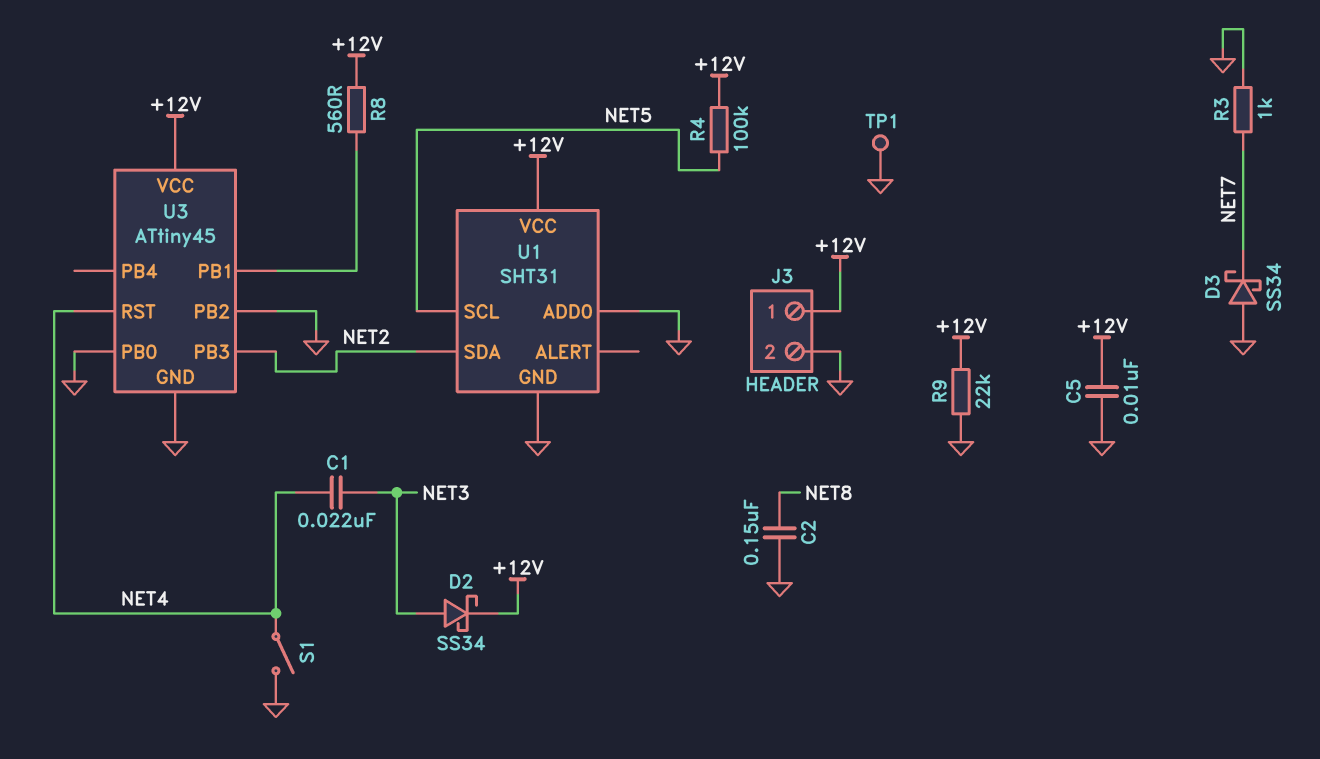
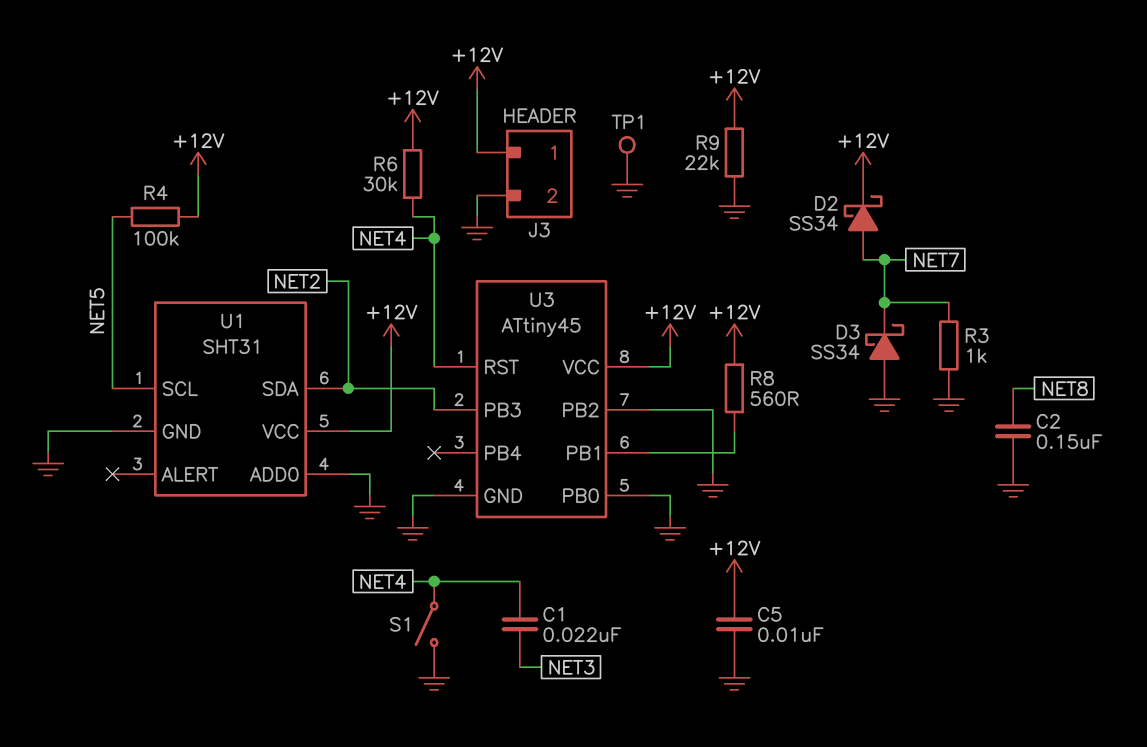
D2: schottky SS34 (A NET3, K +12V) -> schottky SS34 (A NET7, K +12V)
R6: none -> 30k (+12V, NET4)

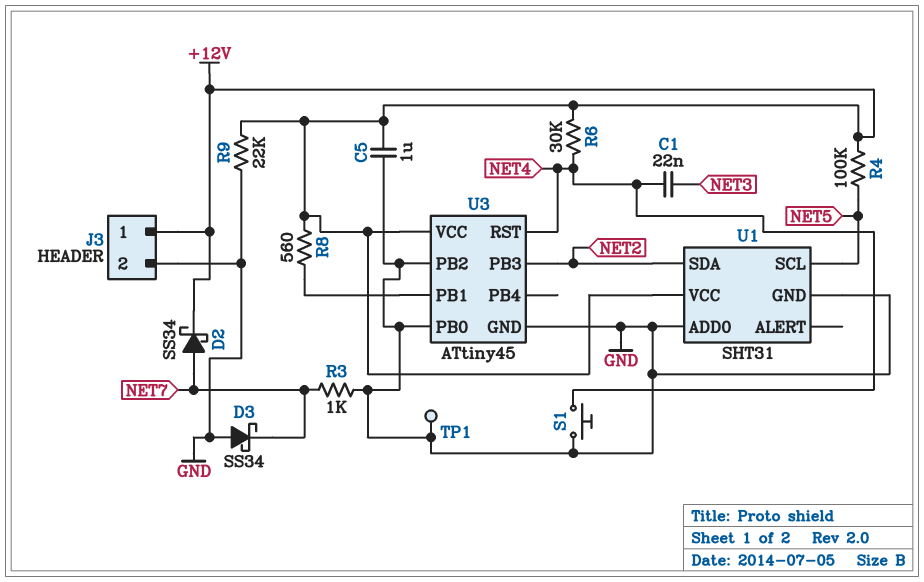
C2: 150nF (GND, NET8) -> none
C5: 10nF (+12V, GND) -> 1uF (+12V, GND)
S1: switch (GND, NET4) -> button (GND, NET4)

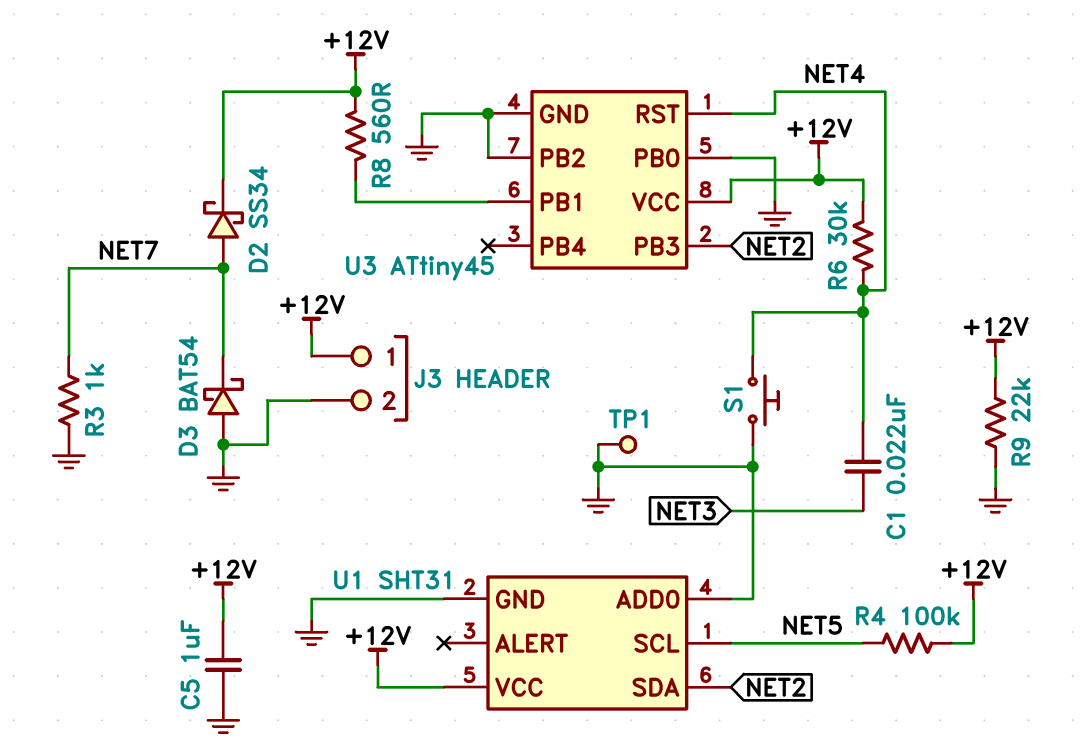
D3: schottky SS34 (A GND, K NET7) -> schottky BAT54 (A GND, K NET7)

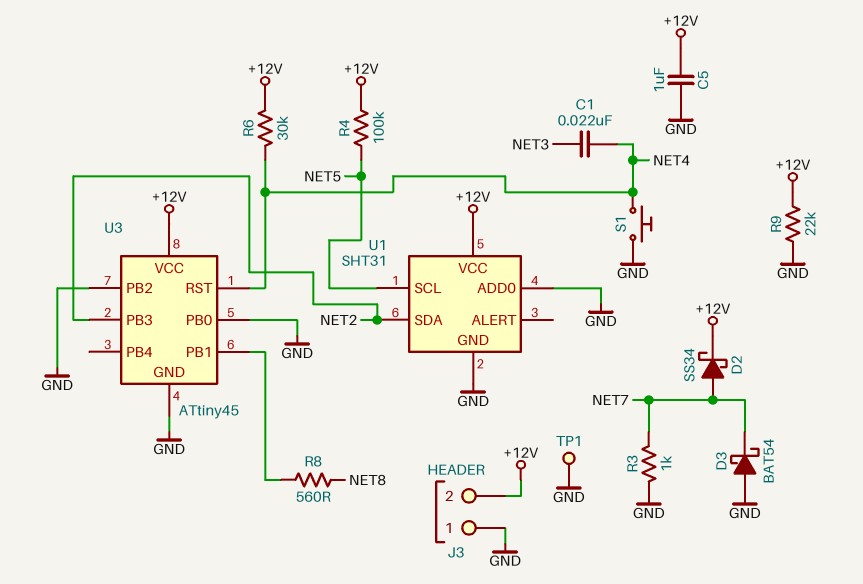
J3 pin 1: +12V -> GND
J3 pin 2: GND -> +12V
R8: 560 (+12V, U3/PB1) -> 560 (NET8, U3/PB1)

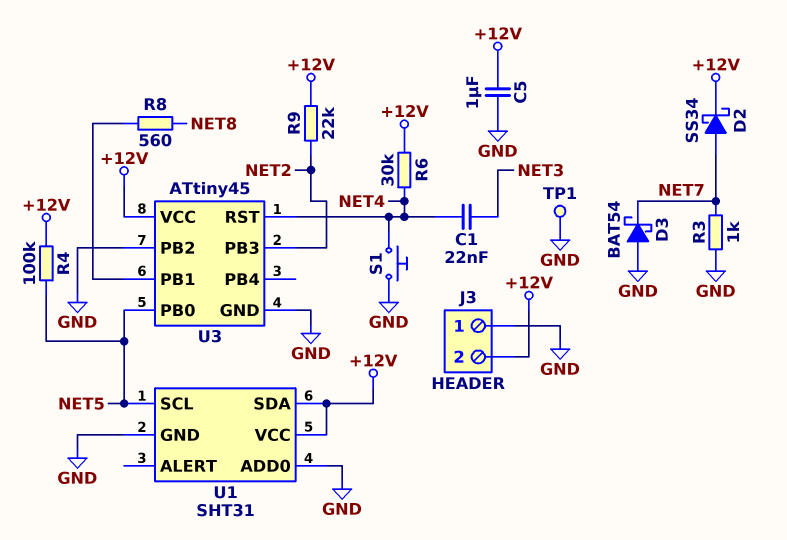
R9: 22k (+12V, GND) -> 22k (+12V, NET2)
U1 pin SDA: NET2 -> +12V
U3 pin PB0: GND -> NET5

